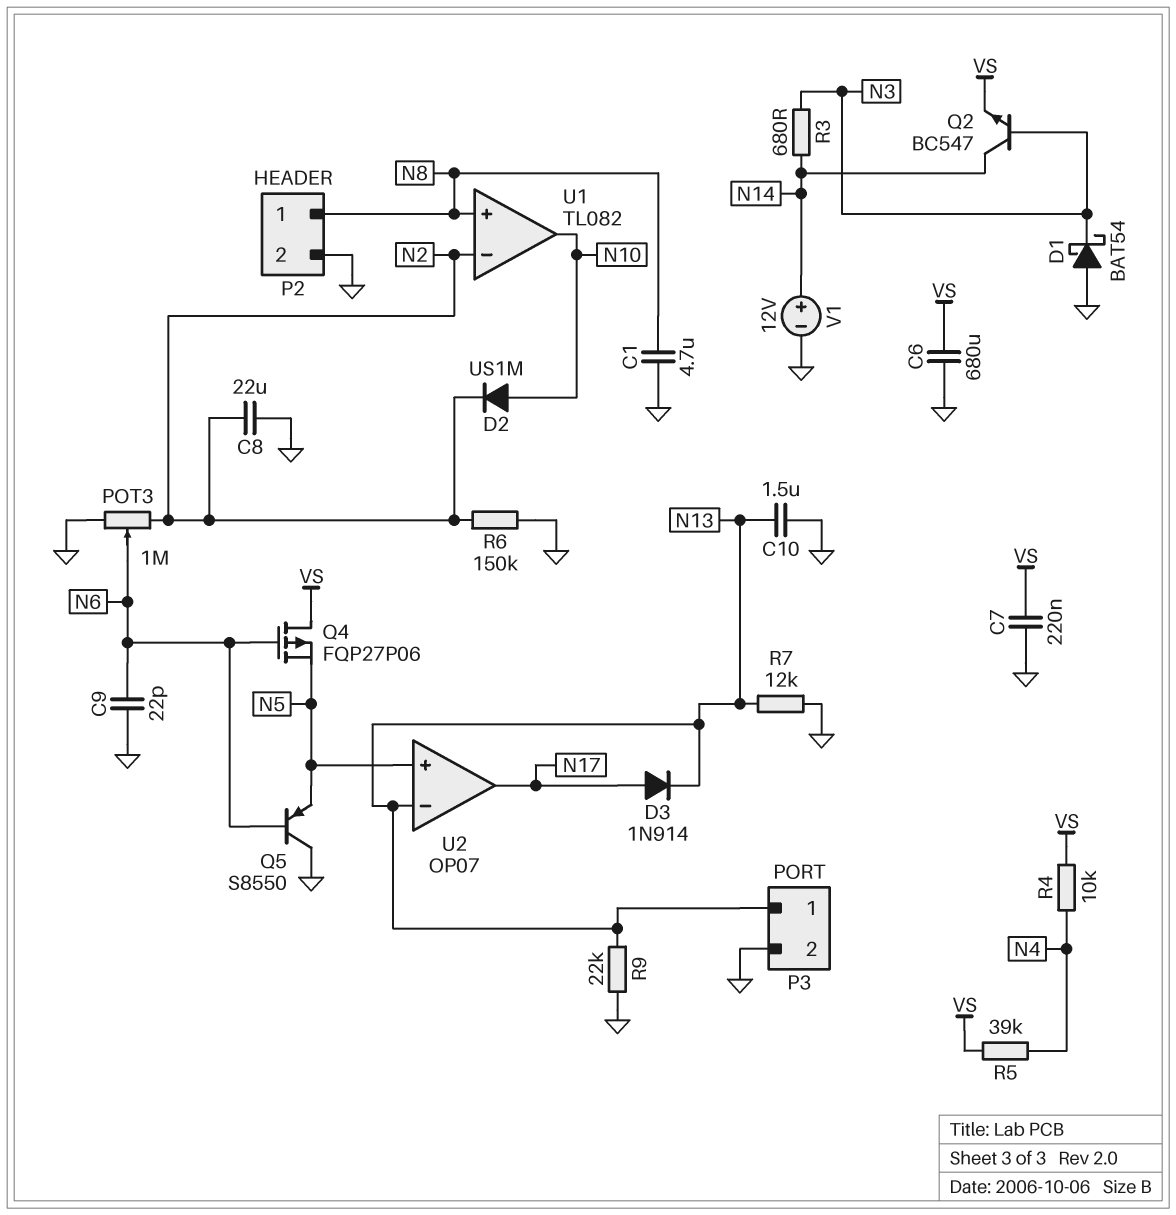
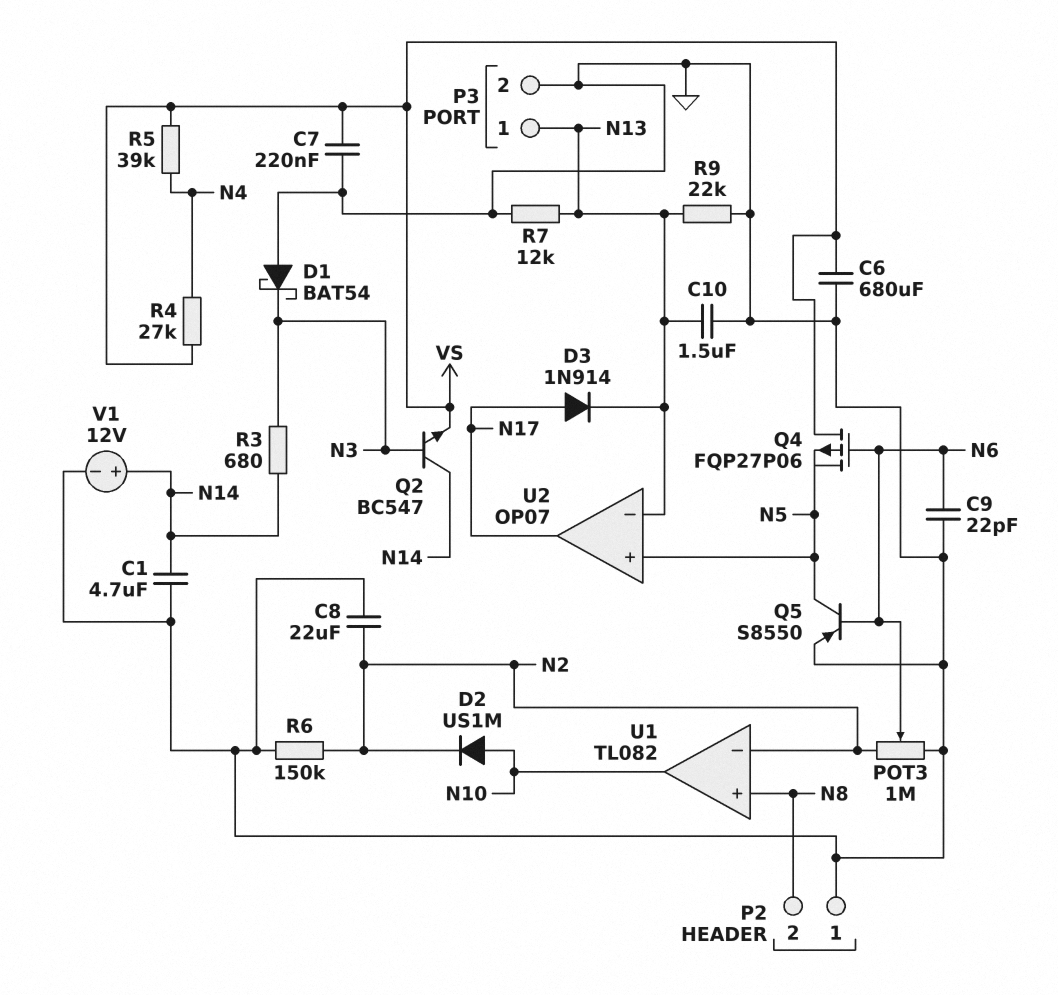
C1: 4.7uF (GND, N8) -> 4.7uF (GND, N14)
P2 pin 1: N8 -> GND
P2 pin 2: GND -> N8
Q5: PNP S8550 (B N6, C GND, E N5) -> PNP S8550 (B N6, C N5, E GND)
R4: 10k (N4, VS) -> 27k (N4, VS)

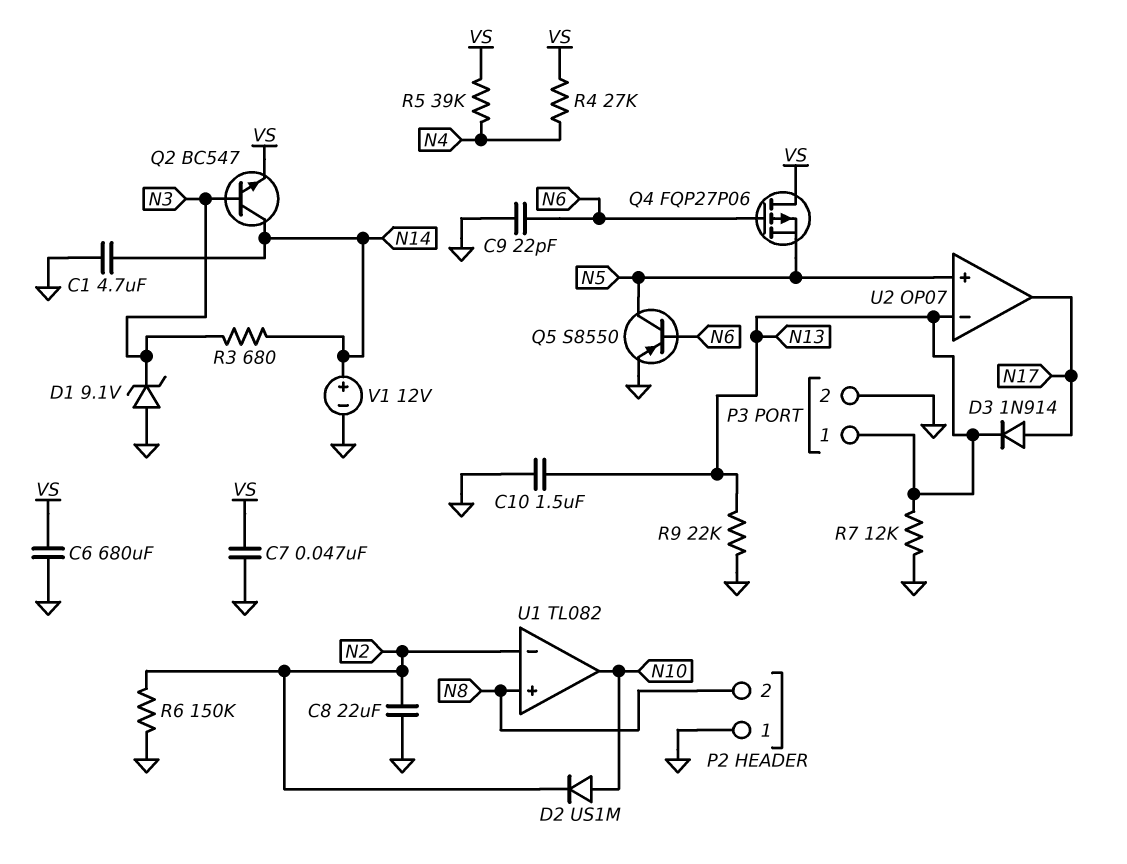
C7: 220nF (GND, VS) -> 47nF (GND, VS)
D1: schottky BAT54 (A GND, K N3) -> zener 9.1V (A GND, K N3)
POT3: 1M (GND, N2, wiper N6) -> none

